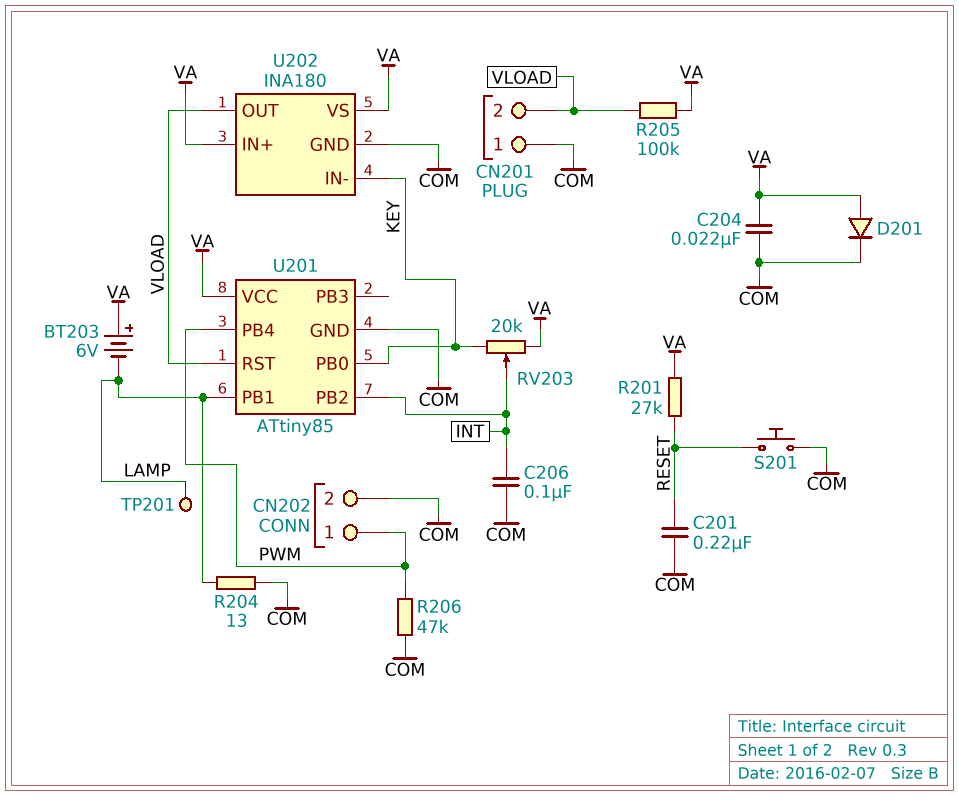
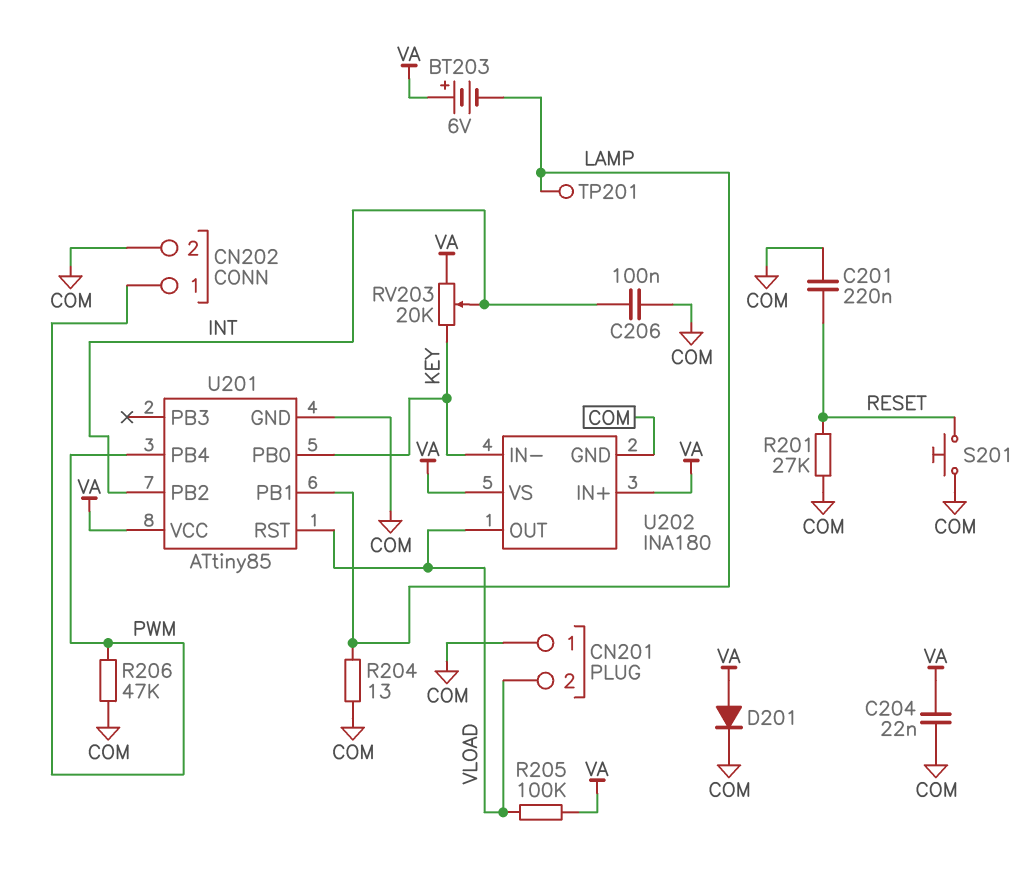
R201: 27k (RESET, VA) -> 27k (COM, RESET)

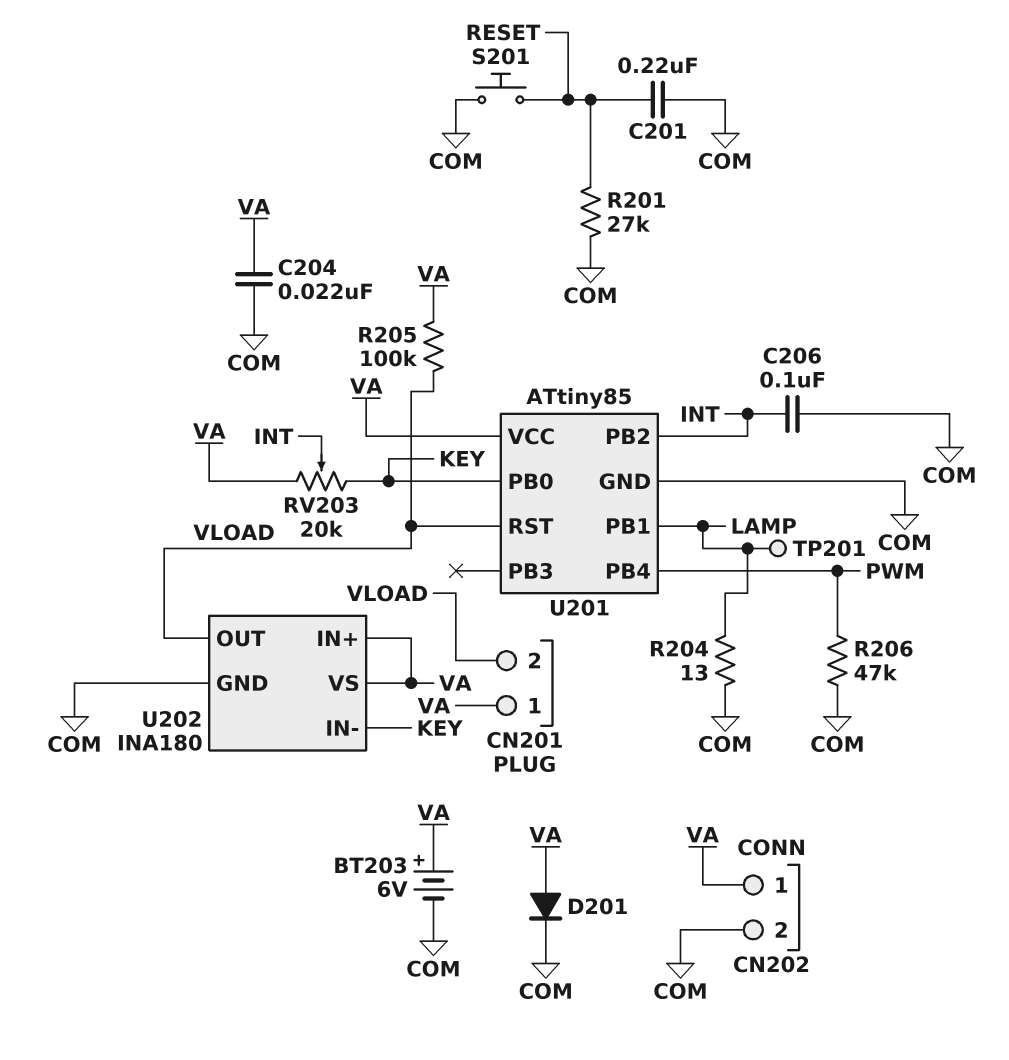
BT203: 6V (plus VA, minus LAMP) -> 6V (plus VA, minus COM)
CN201 pin 1: COM -> VA
CN202 pin 1: PWM -> VA

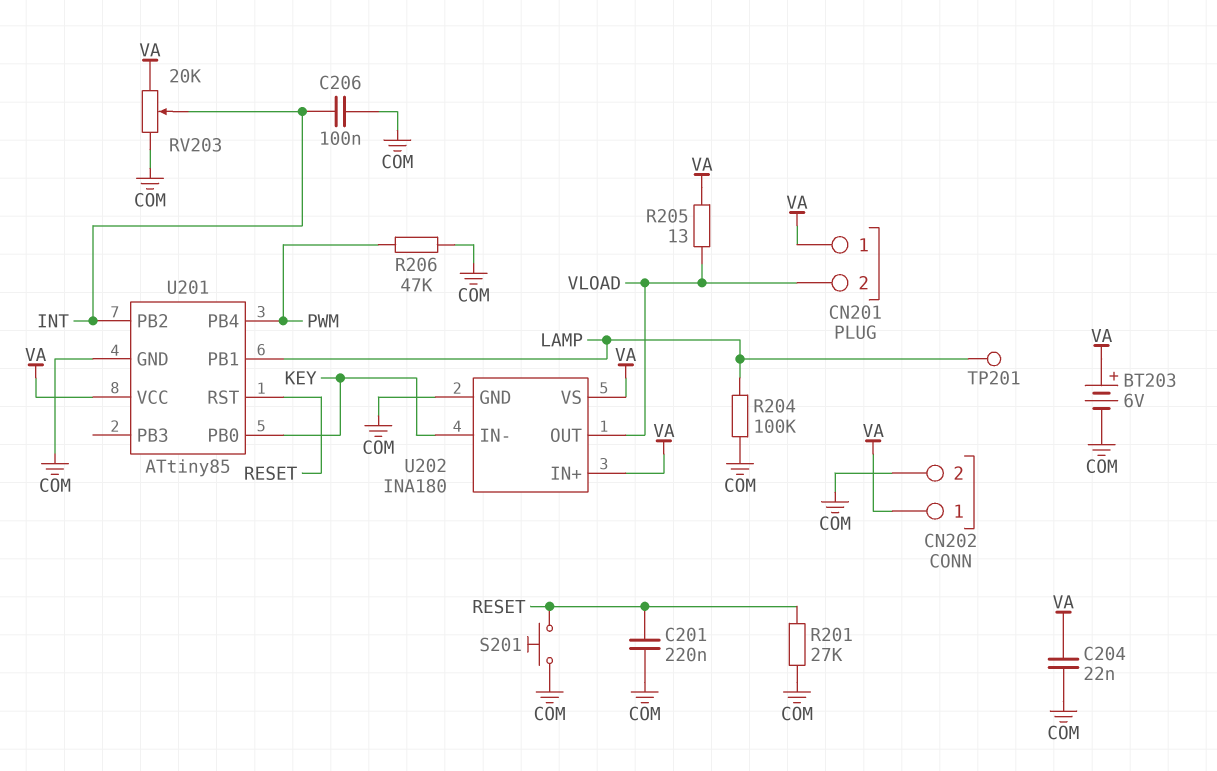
D201: diode (A VA, K COM) -> none
R204: 13 (COM, LAMP) -> 100k (COM, LAMP)
R205: 100k (VA, VLOAD) -> 13 (VA, VLOAD)
RV203: 20k (KEY, VA, wiper INT) -> 20k (COM, VA, wiper INT)
U201 pin RST: VLOAD -> RESET

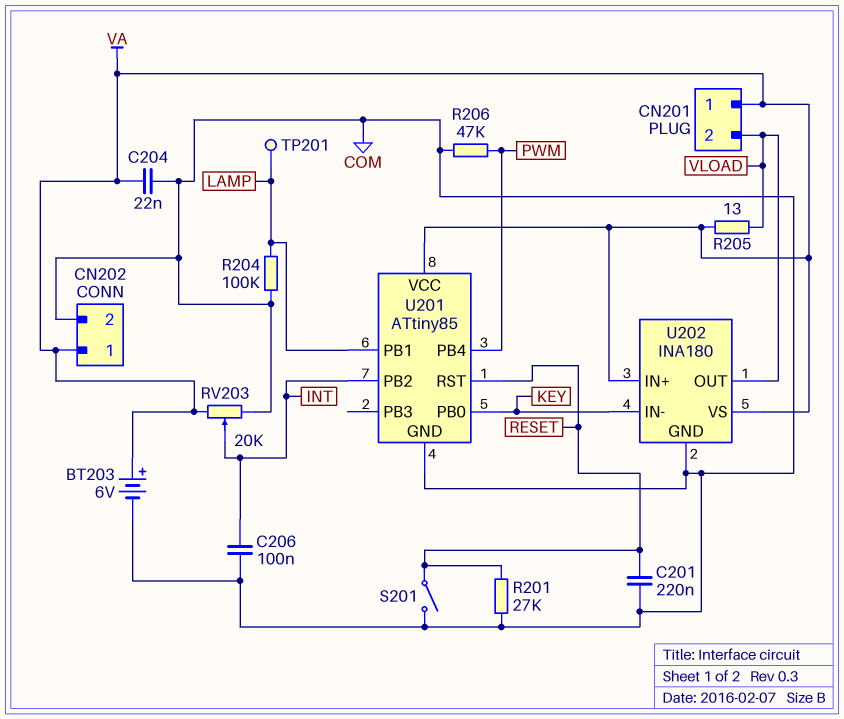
S201: button (COM, RESET) -> switch (COM, RESET)

